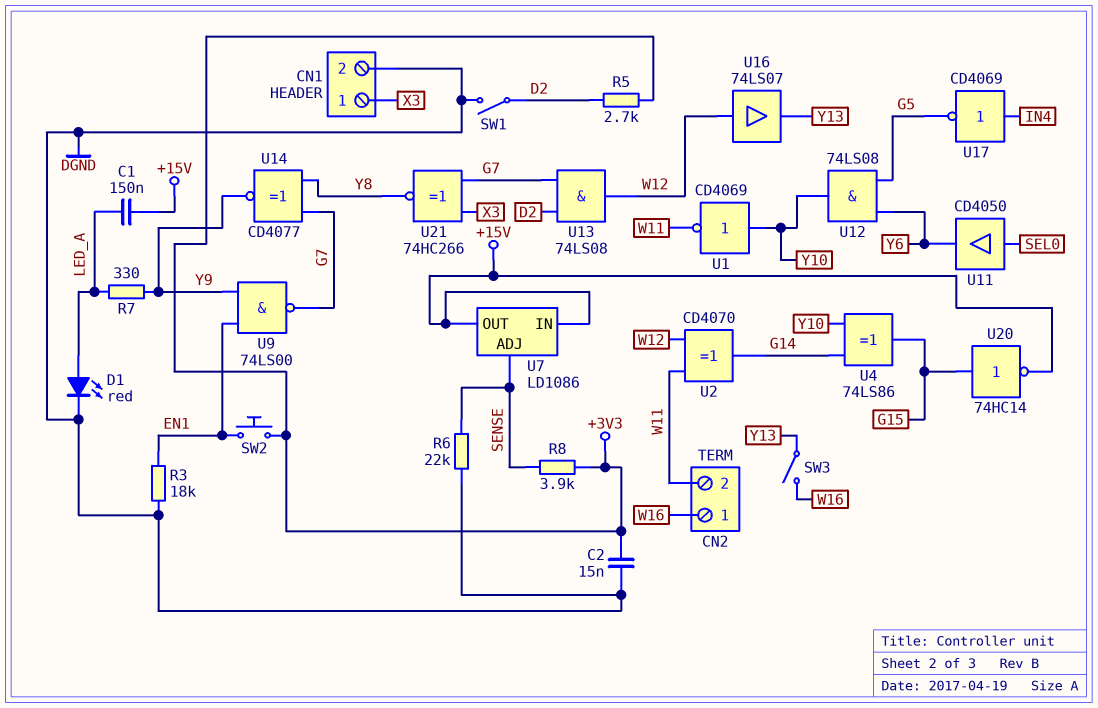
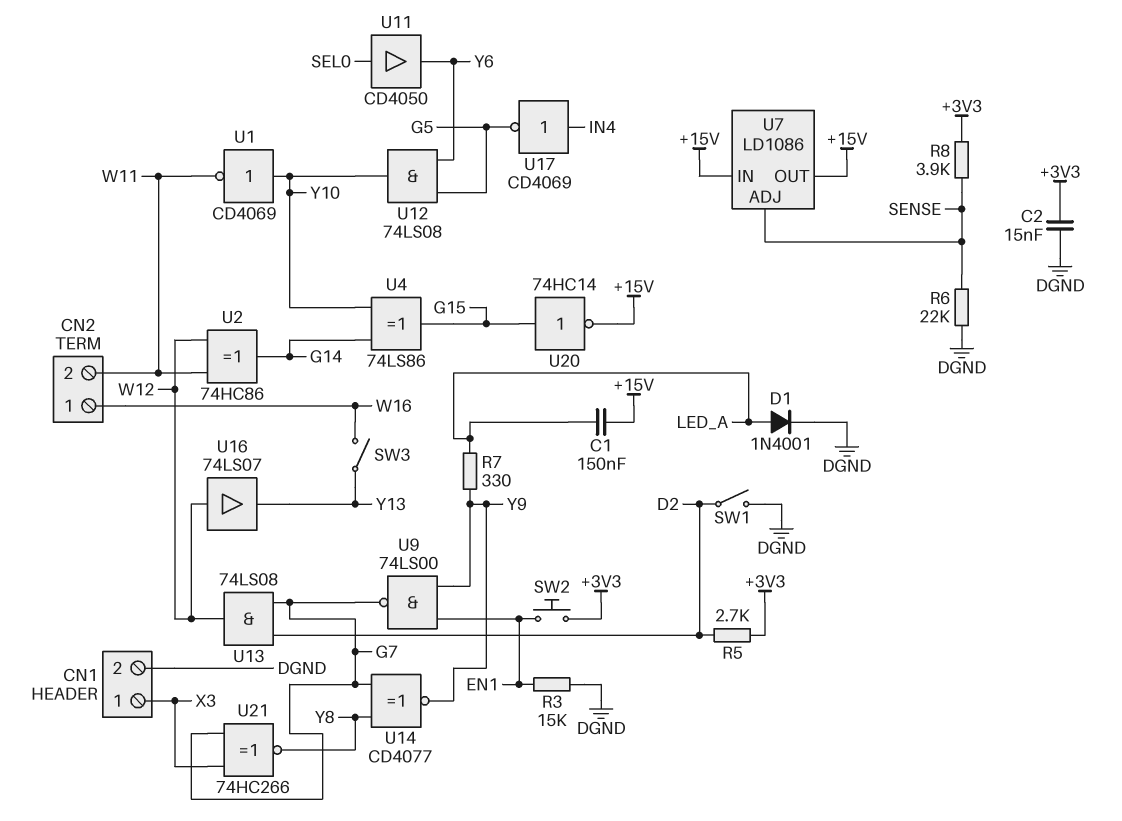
D1: LED red (A LED_A, K DGND) -> diode 1N4001 (A LED_A, K DGND)
R3: 18k (DGND, EN1) -> 15k (DGND, EN1)
U2: XOR CD4070 (in W11, in W12, out G14) -> XOR 74HC86 (in W11, in W12, out G14)

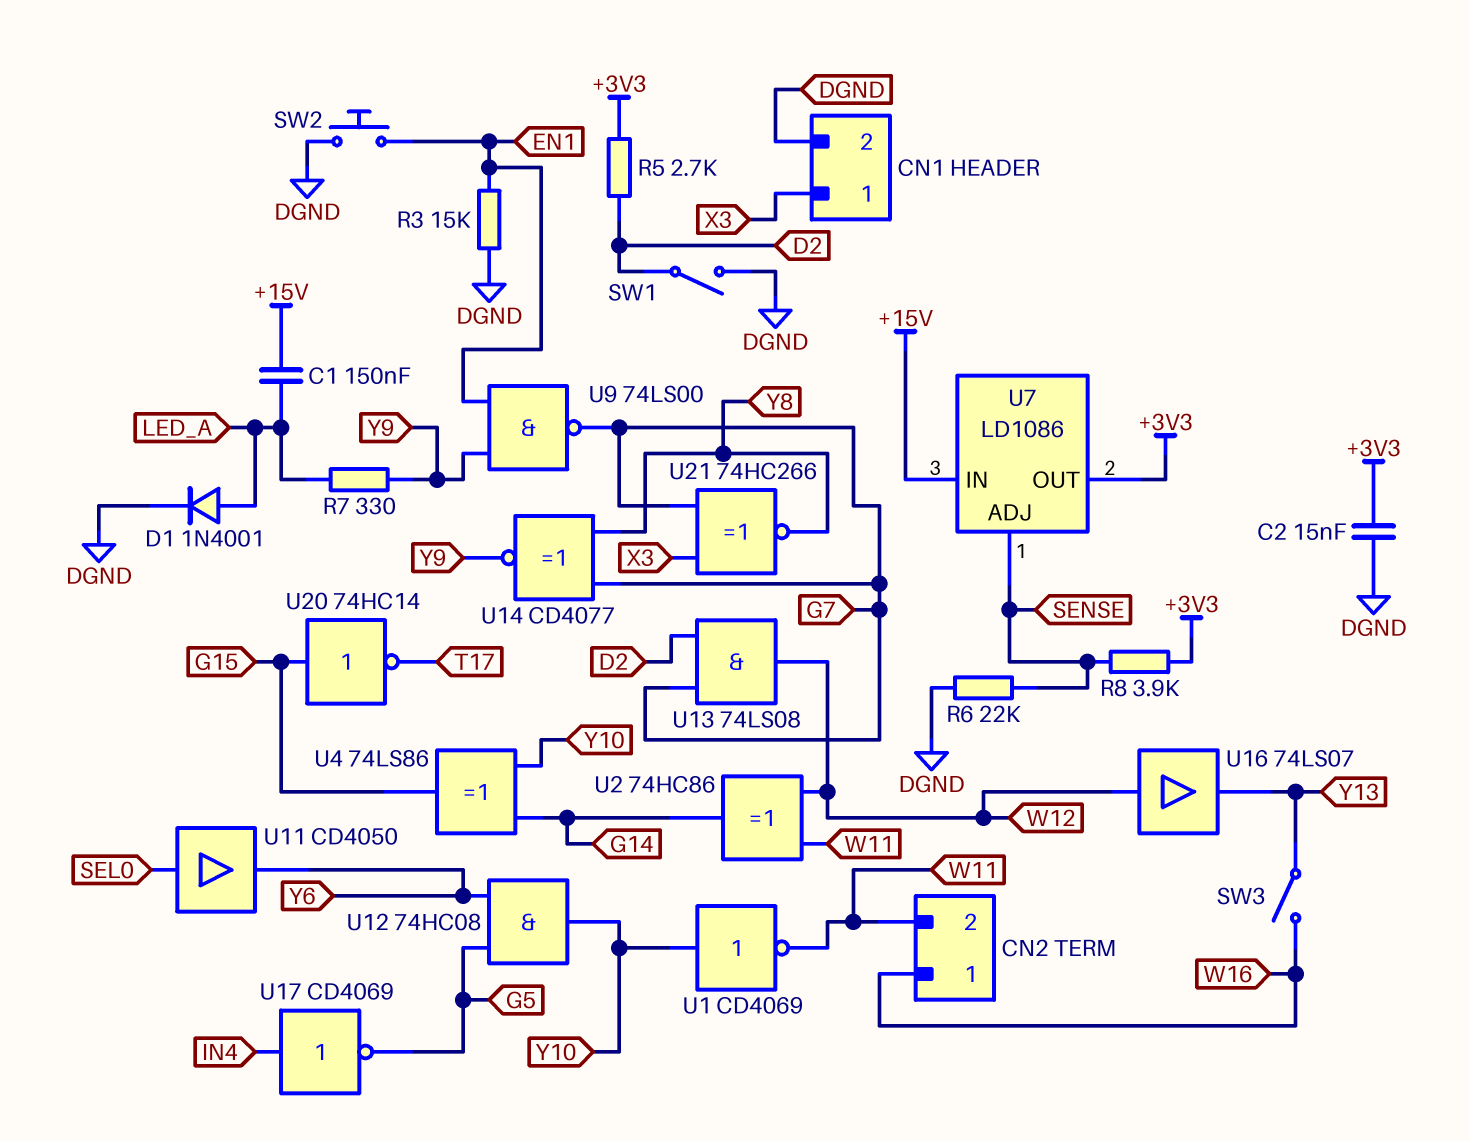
SW2: button (+3V3, EN1) -> button (DGND, EN1)
U7 pin OUT: +15V -> +3V3
U12: AND 74LS08 (in G5, in Y6, out Y10) -> AND 74HC08 (in G5, in Y6, out Y10)
U20: NOT 74HC14 (in G15, out +15V) -> NOT 74HC14 (in G15, out T17)

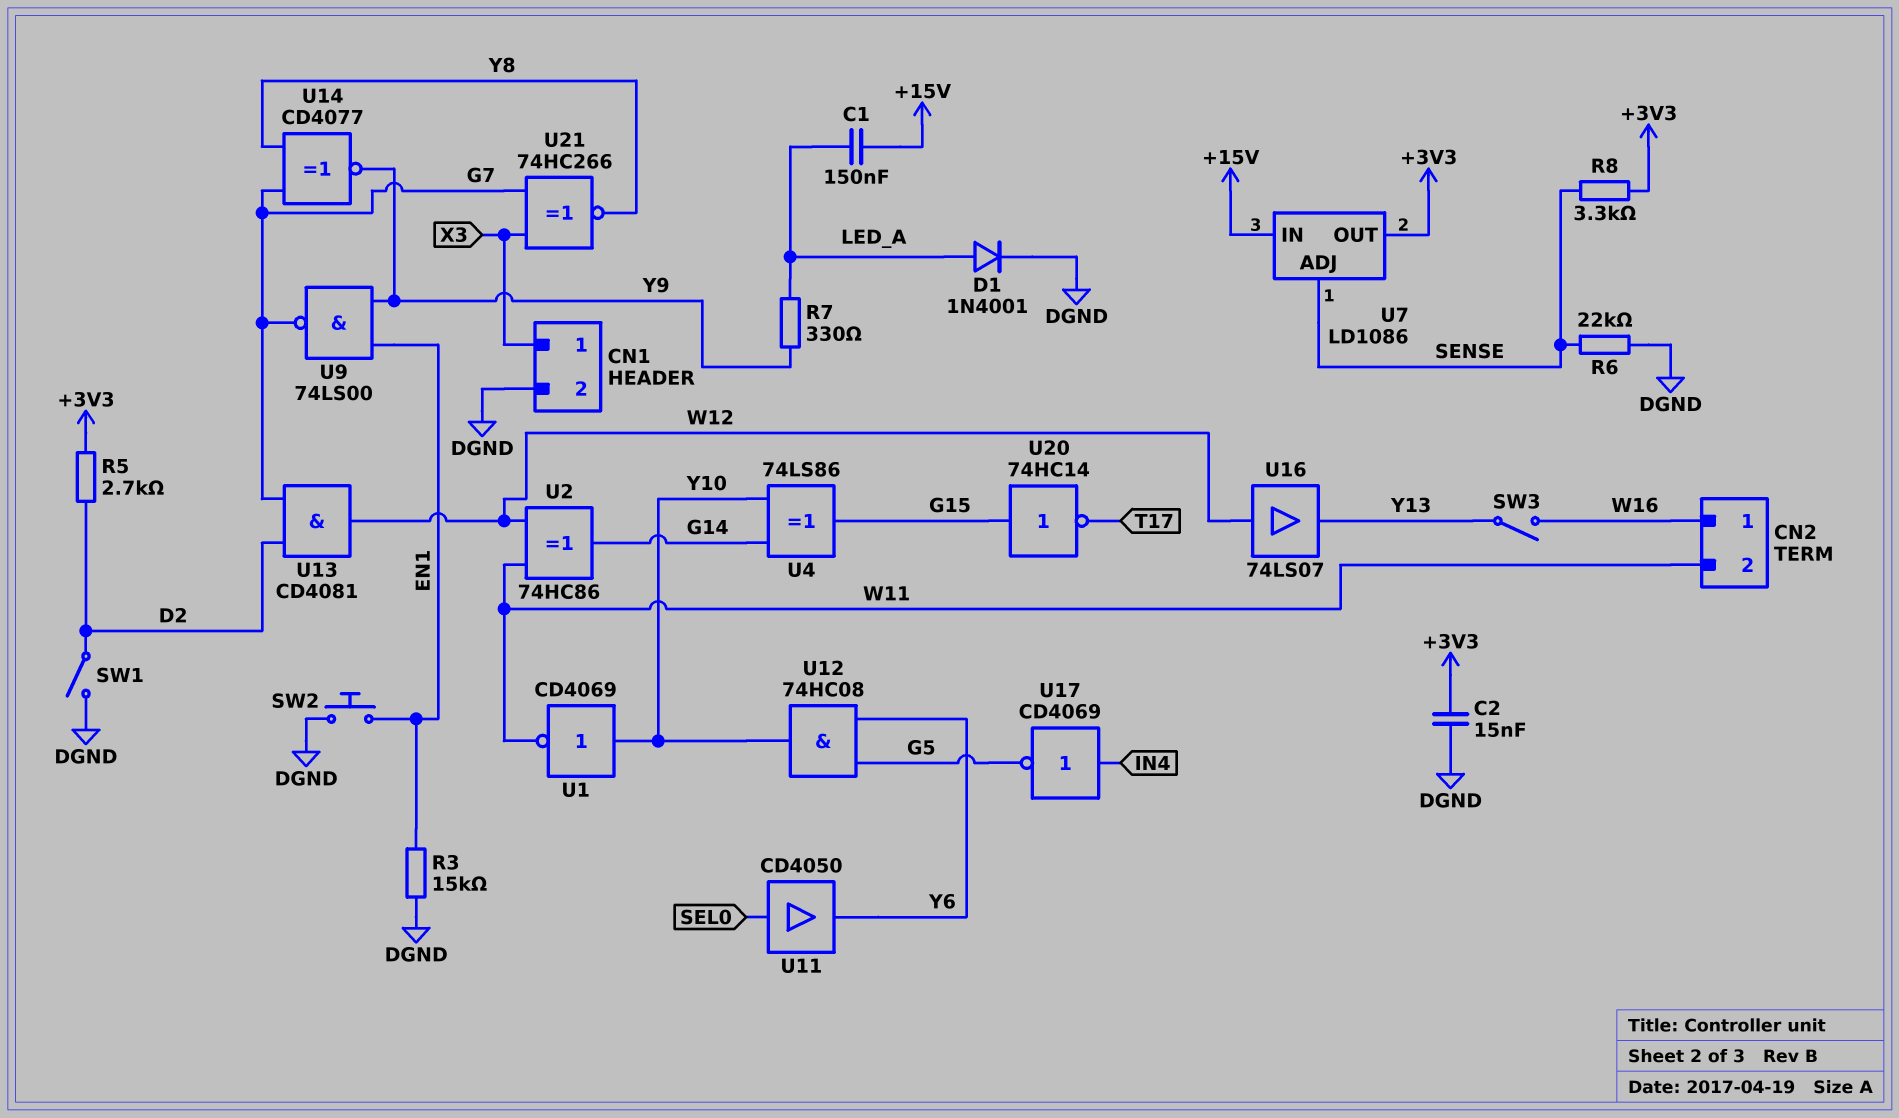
R8: 3.9k (+3V3, SENSE) -> 3.3k (+3V3, SENSE)
U13: AND 74LS08 (in D2, in G7, out W12) -> AND CD4081 (in D2, in G7, out W12)

